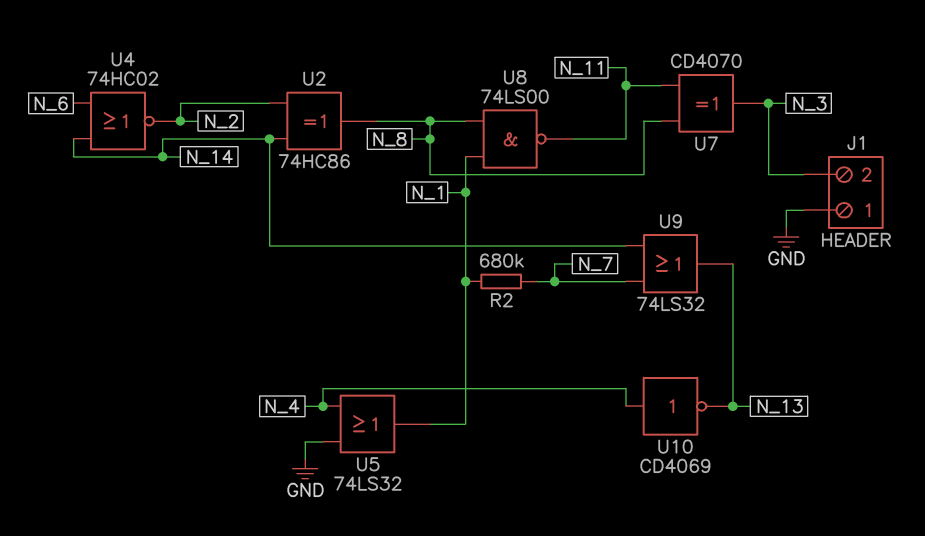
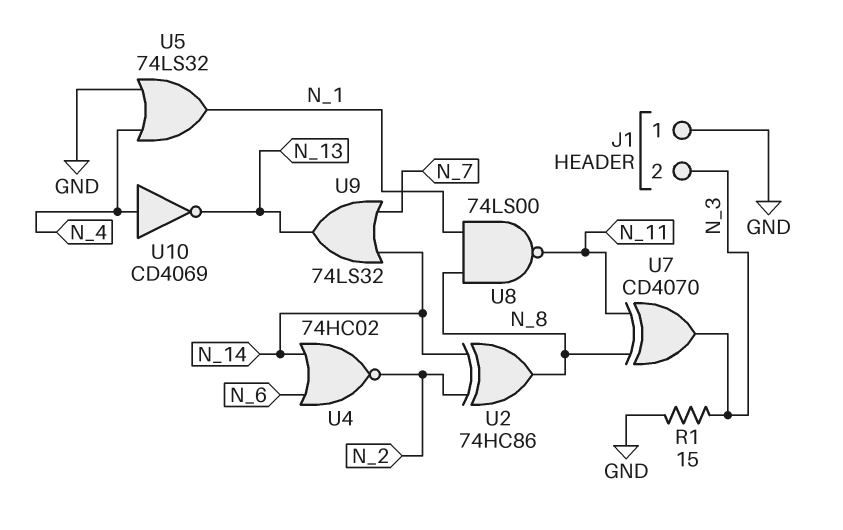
R1: none -> 15 (GND, N_3)
R2: 680k (N_1, N_7) -> none

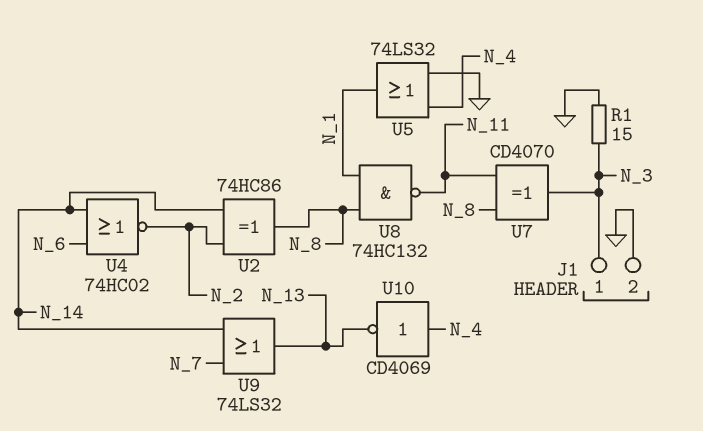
J1 pin 1: GND -> N_3
J1 pin 2: N_3 -> GND
U8: NAND 74LS00 (in N_1, in N_8, out N_11) -> NAND 74HC132 (in N_1, in N_8, out N_11)

